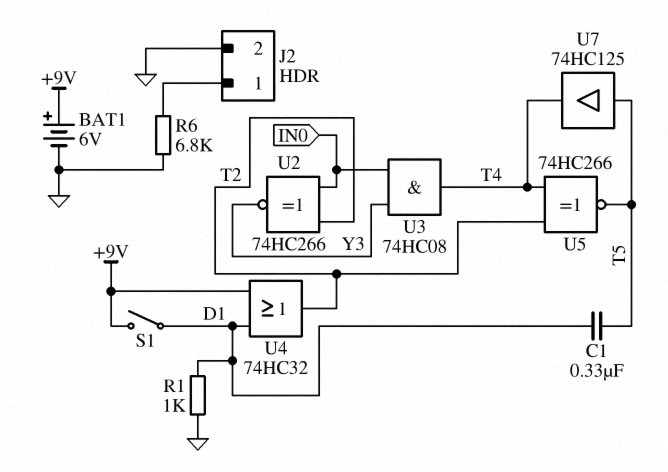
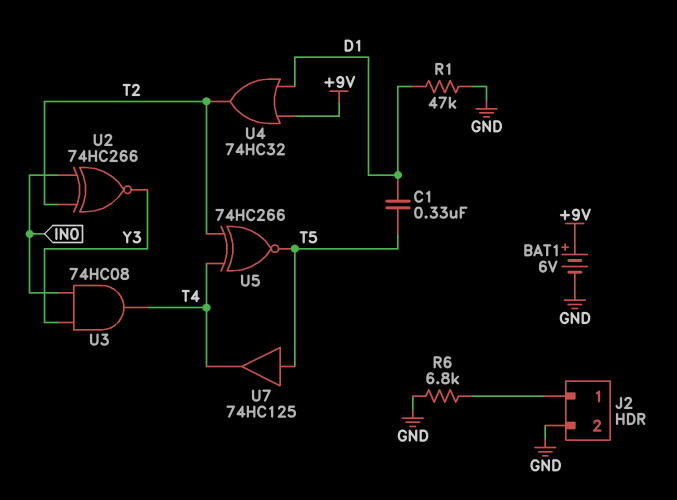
R1: 1k (D1, GND) -> 47k (D1, GND)
S1: switch (+9V, D1) -> none

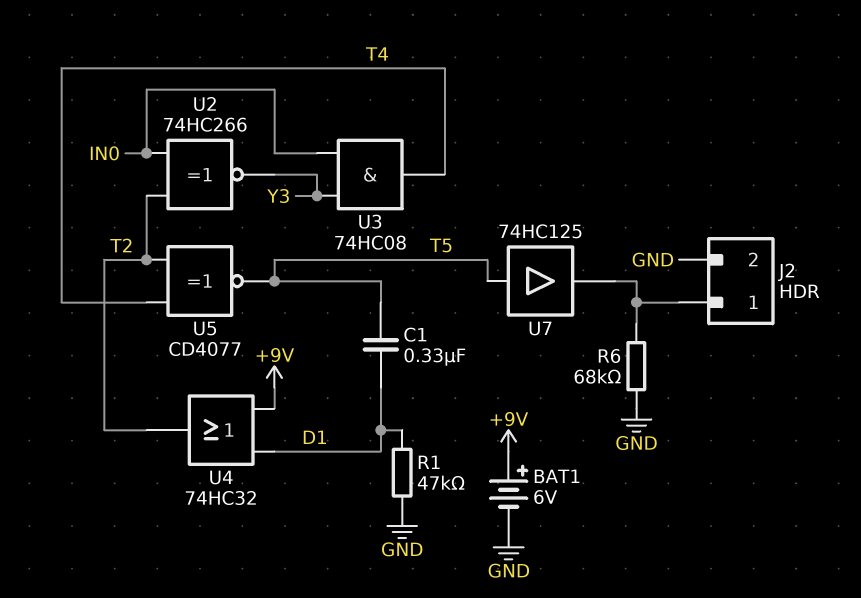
R6: 6.8k (GND, J2/1) -> 68k (GND, J2/1)
U5: XNOR 74HC266 (in T2, in T4, out T5) -> XNOR CD4077 (in T2, in T4, out T5)
U7: buffer 74HC125 (in T5, out T4) -> buffer 74HC125 (in T5, out J2/1)

